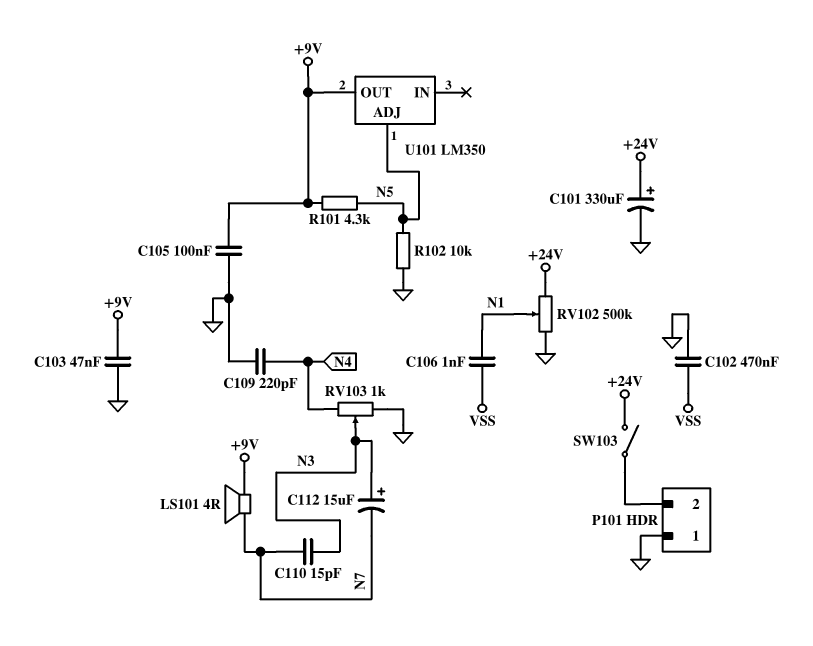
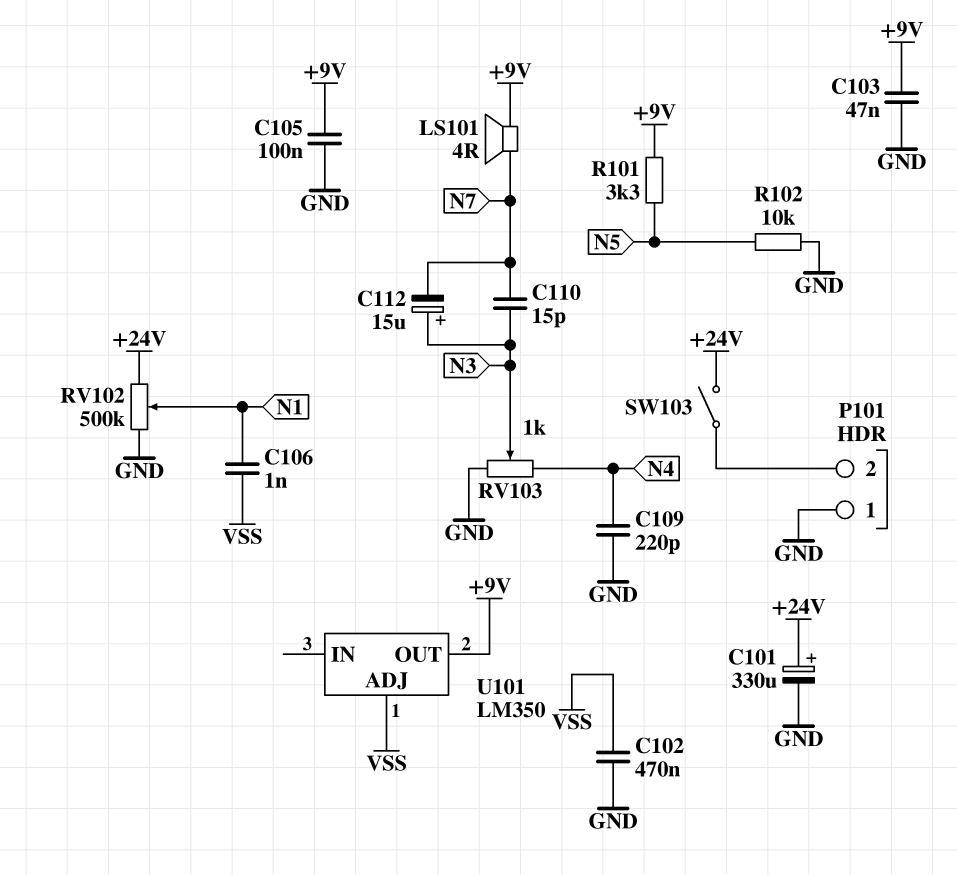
R101: 4.3k (+9V, N5) -> 3.3k (+9V, N5)
U101 pin ADJ: N5 -> VSS

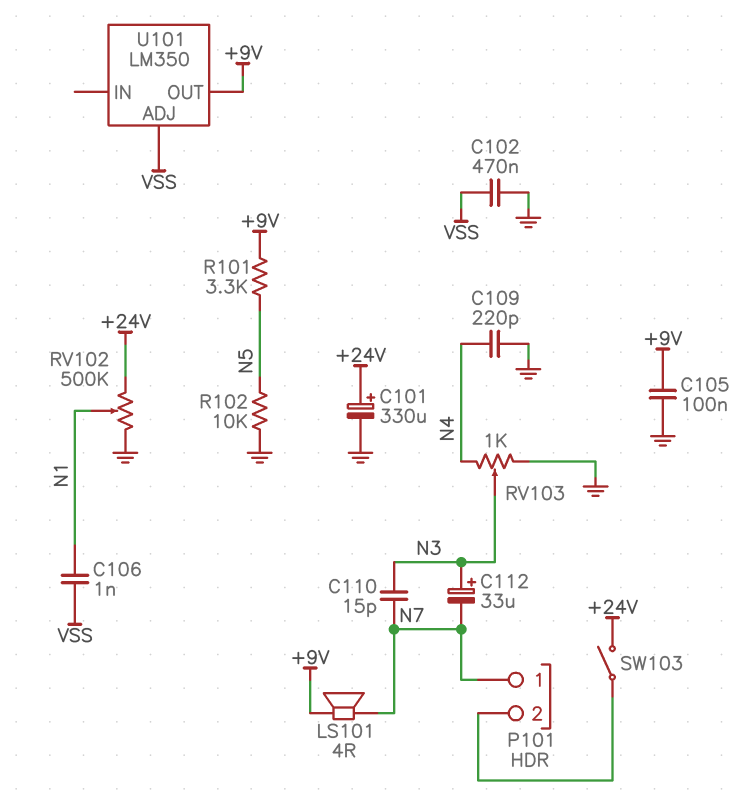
C103: 47nF (+9V, GND) -> none
C112: 15uF (plus N3, minus N7) -> 33uF (plus N3, minus N7)
P101 pin 1: GND -> N7

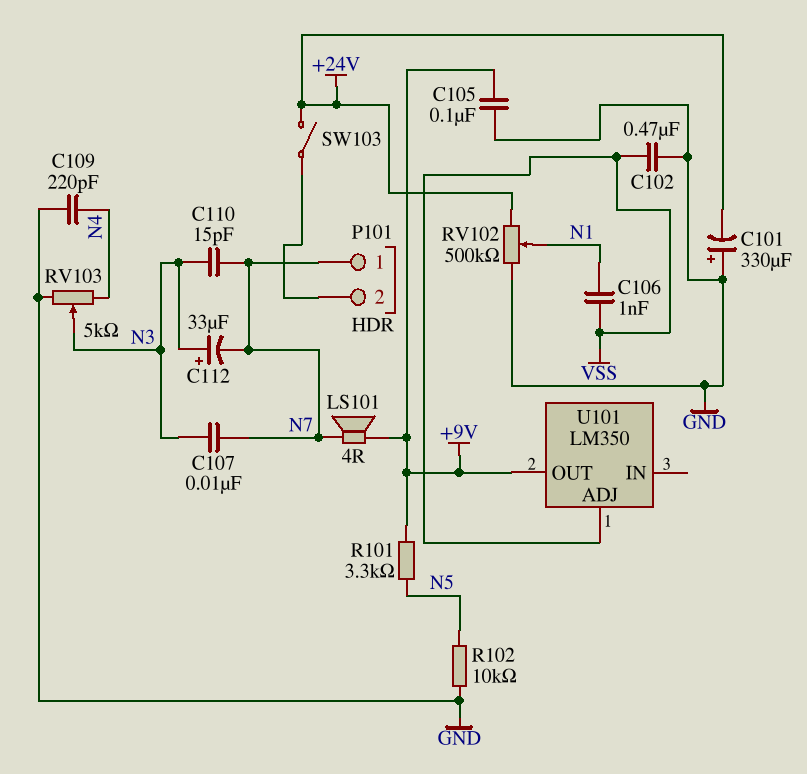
C101: 330uF (plus +24V, minus GND) -> 330uF (plus GND, minus +24V)
C107: none -> 10nF (N3, N7)
RV103: 1k (GND, N4, wiper N3) -> 5k (GND, N4, wiper N3)

